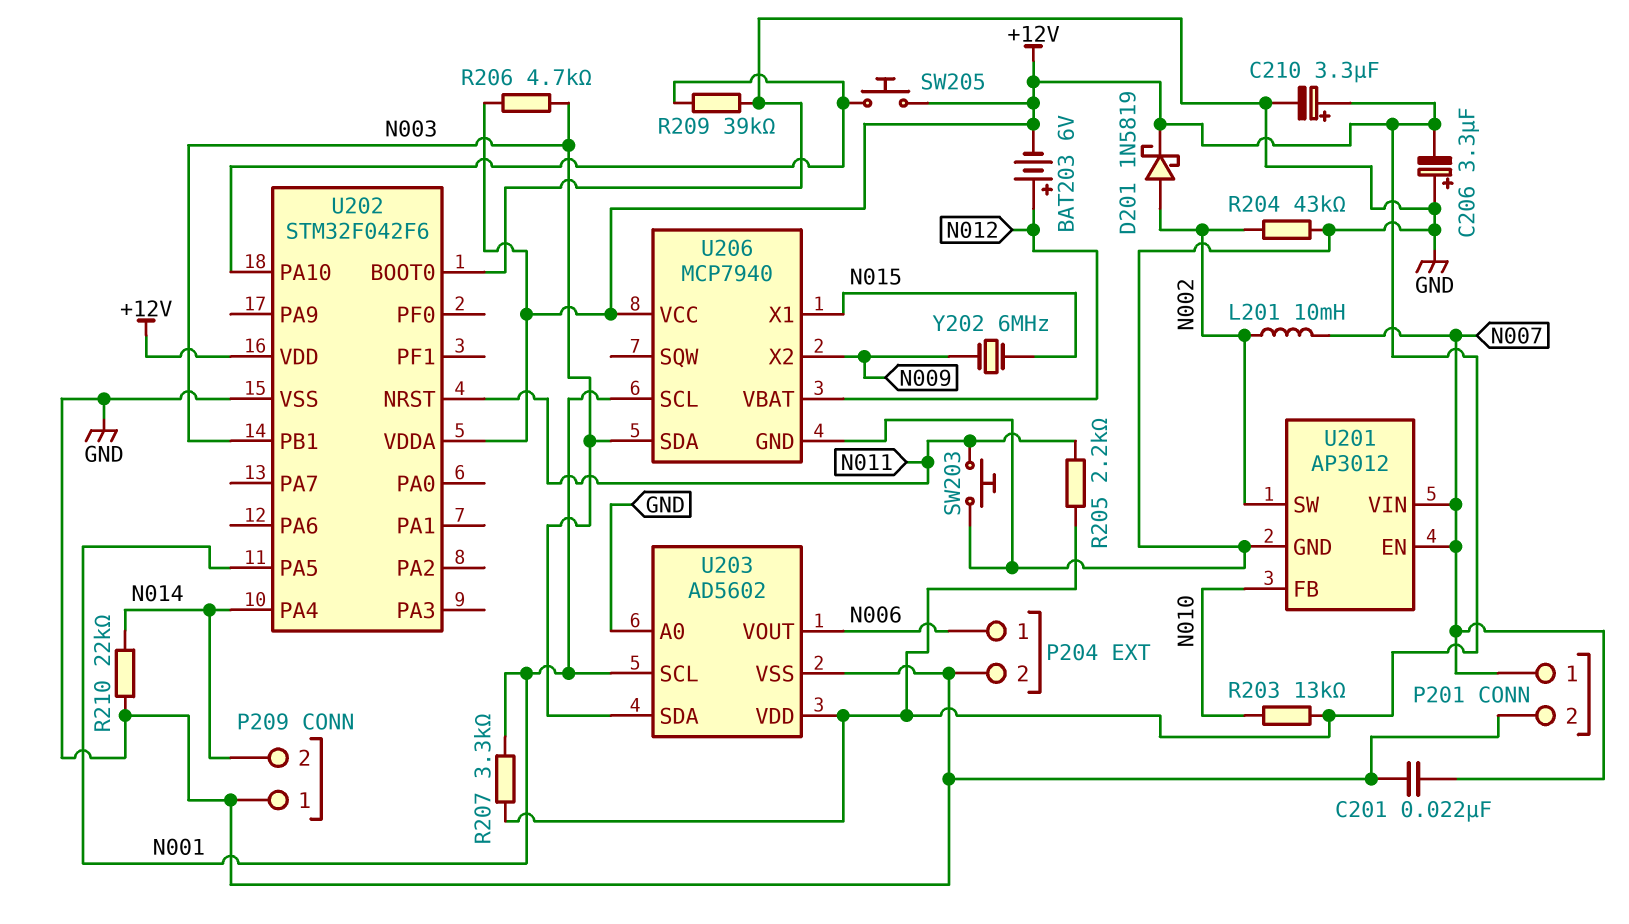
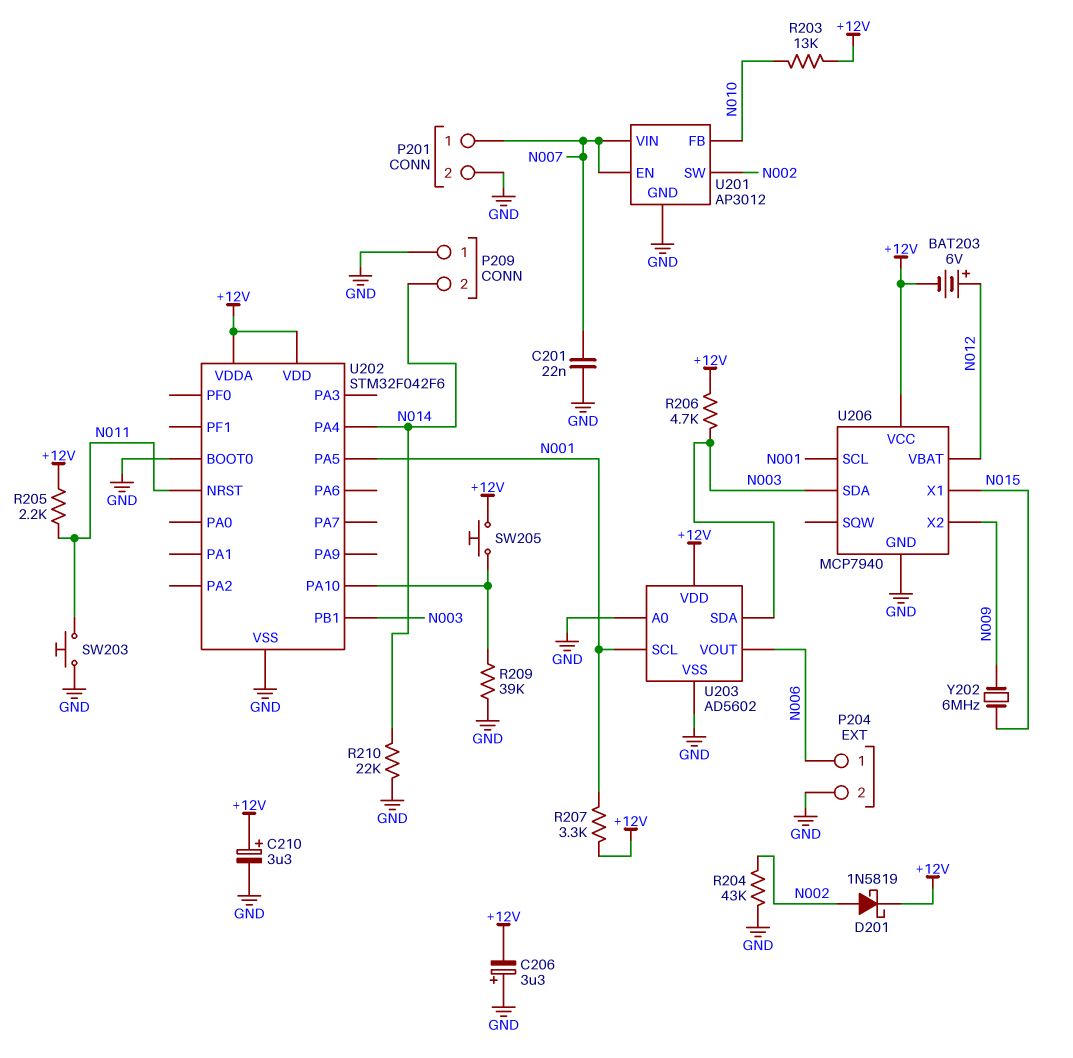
L201: 10mH (N002, N007) -> none

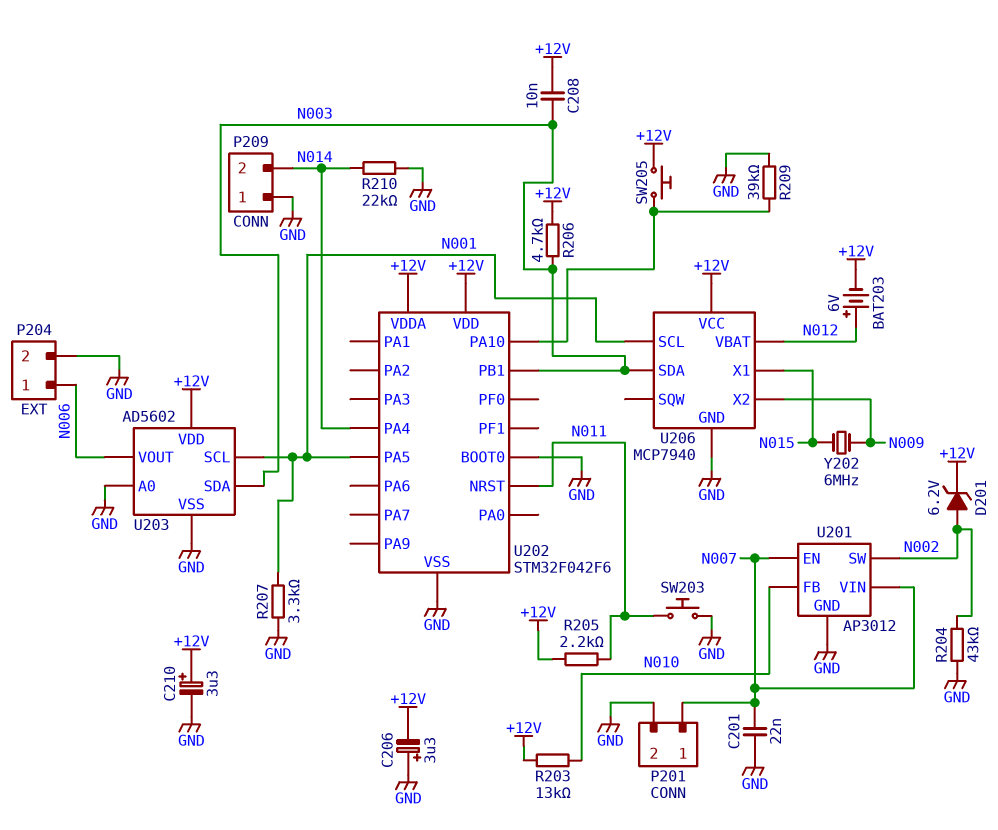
C208: none -> 10nF (+12V, N003)
D201: schottky 1N5819 (A N002, K +12V) -> zener 6.2V (A N002, K +12V)
R207: 3.3k (+12V, N001) -> 3.3k (GND, N001)

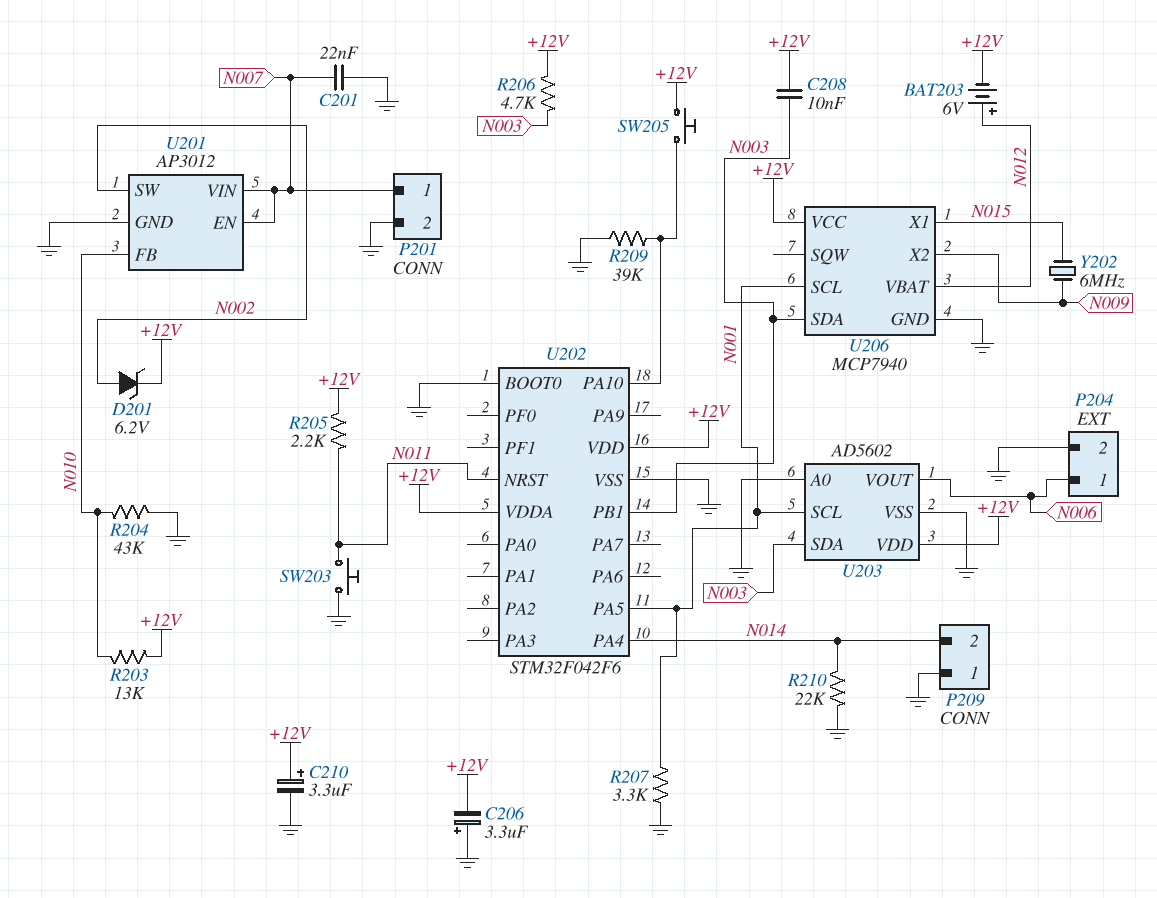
R204: 43k (GND, N002) -> 43k (GND, N010)

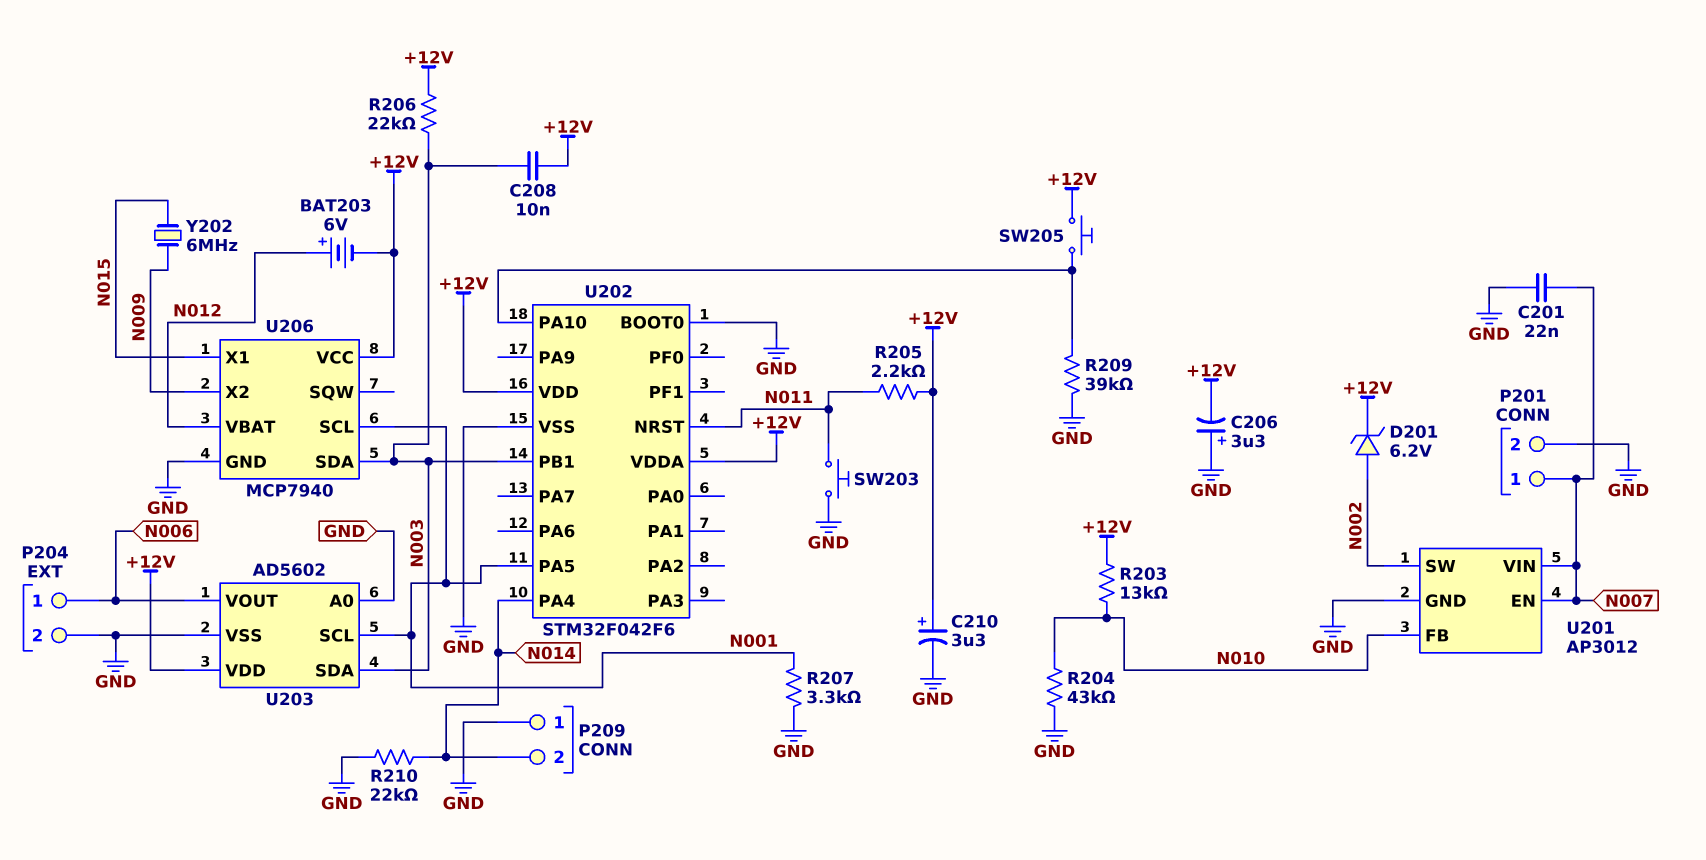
R206: 4.7k (+12V, N003) -> 22k (+12V, N003)

